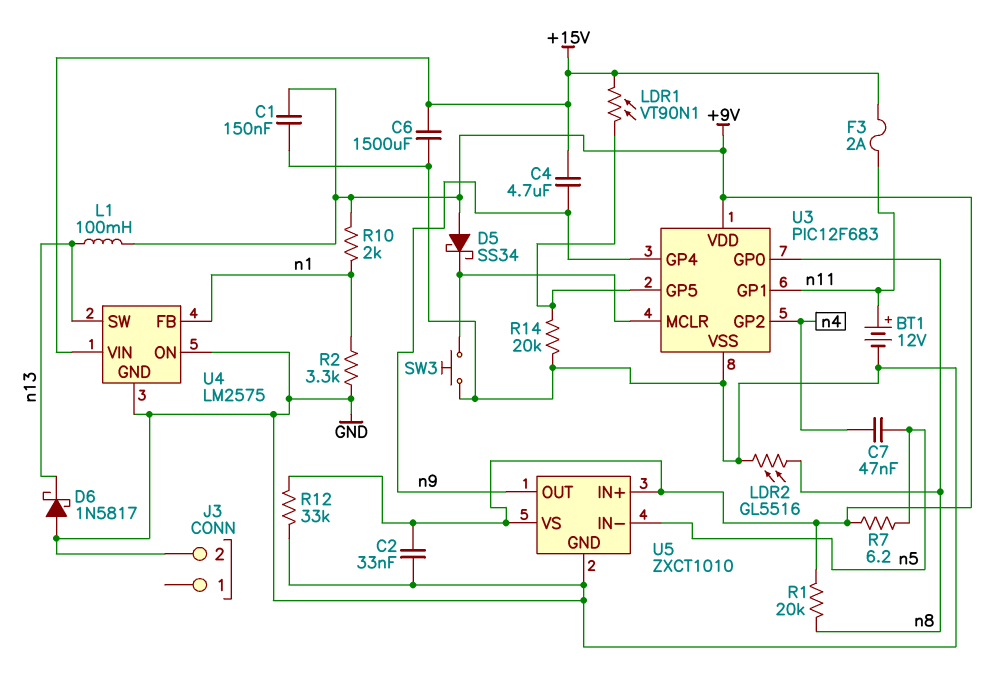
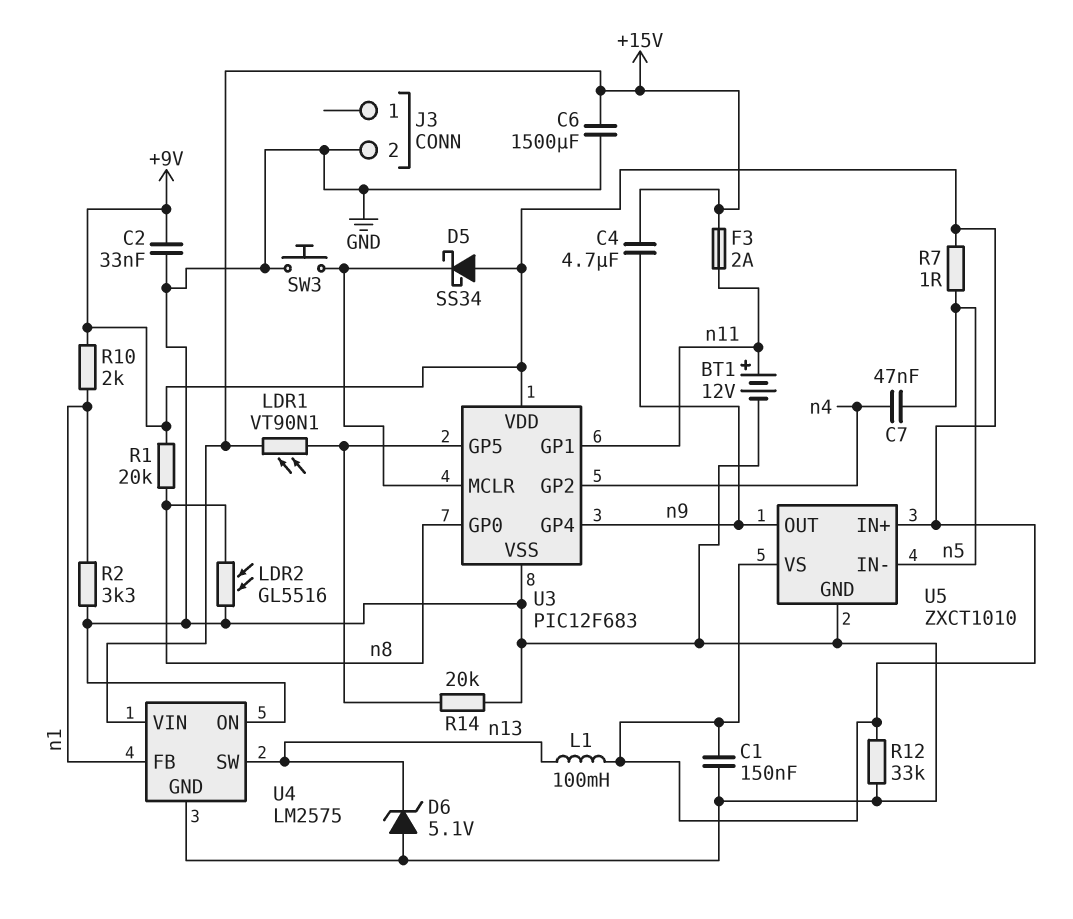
D6: schottky 1N5817 (A GND, K n13) -> zener 5.1V (A GND, K n13)
R7: 6.2 (+9V, n5) -> 1 (+9V, n5)

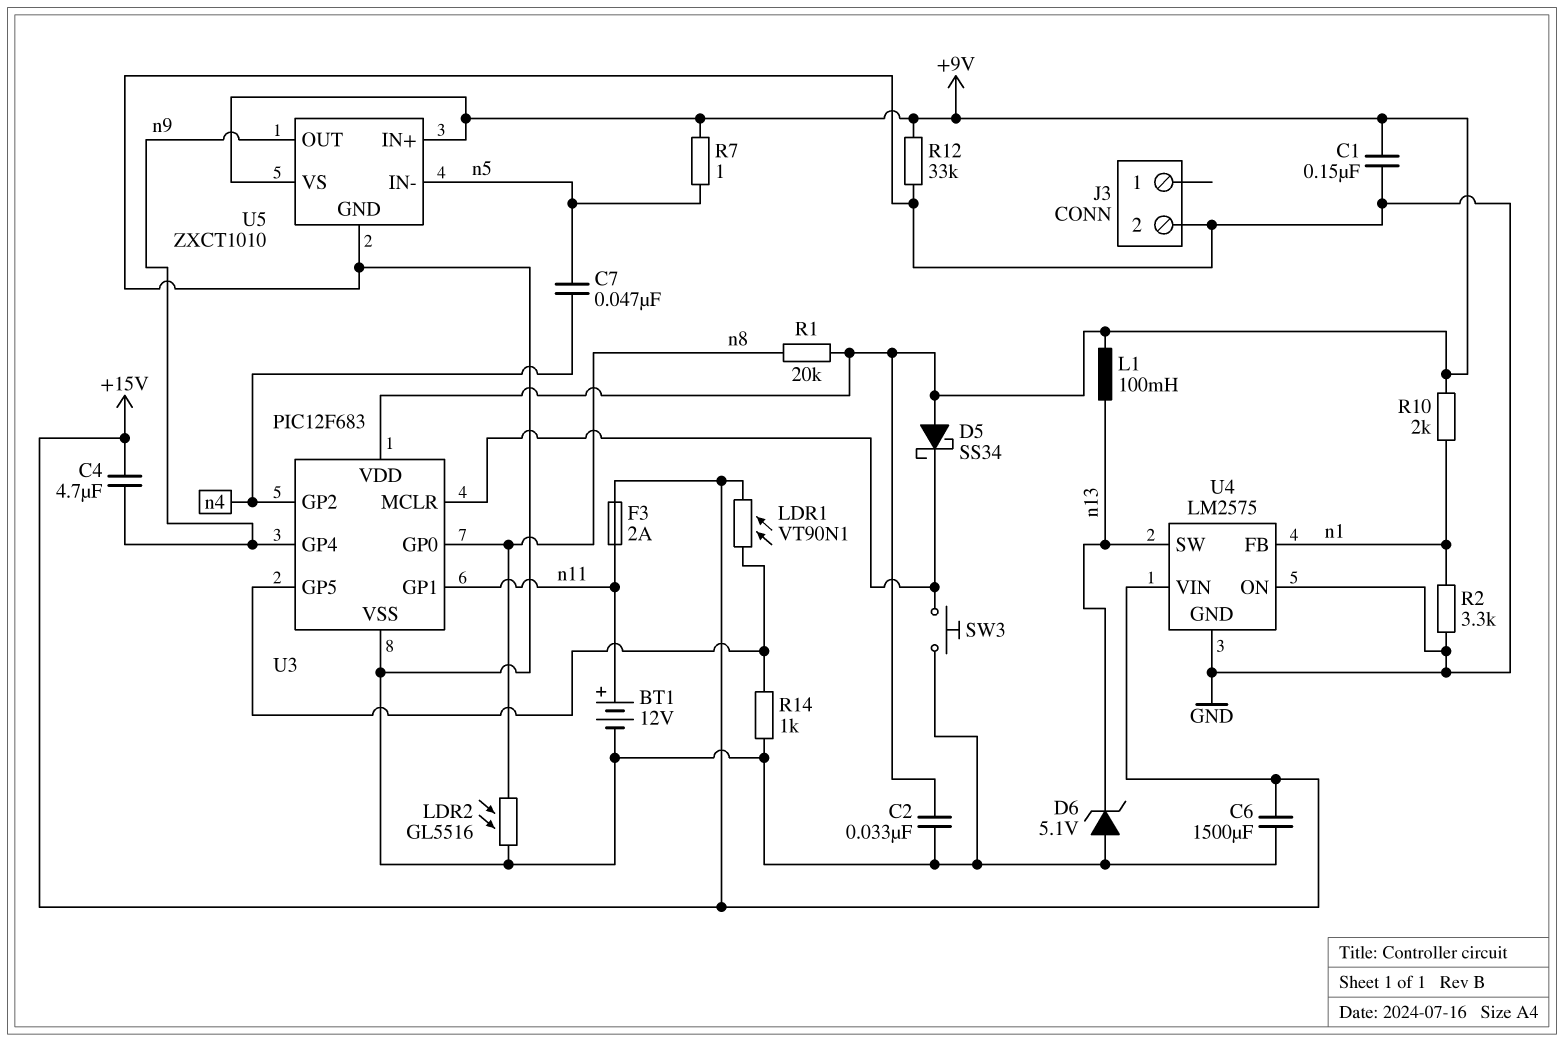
R14: 20k (GND, U3/GP5) -> 1k (GND, U3/GP5)

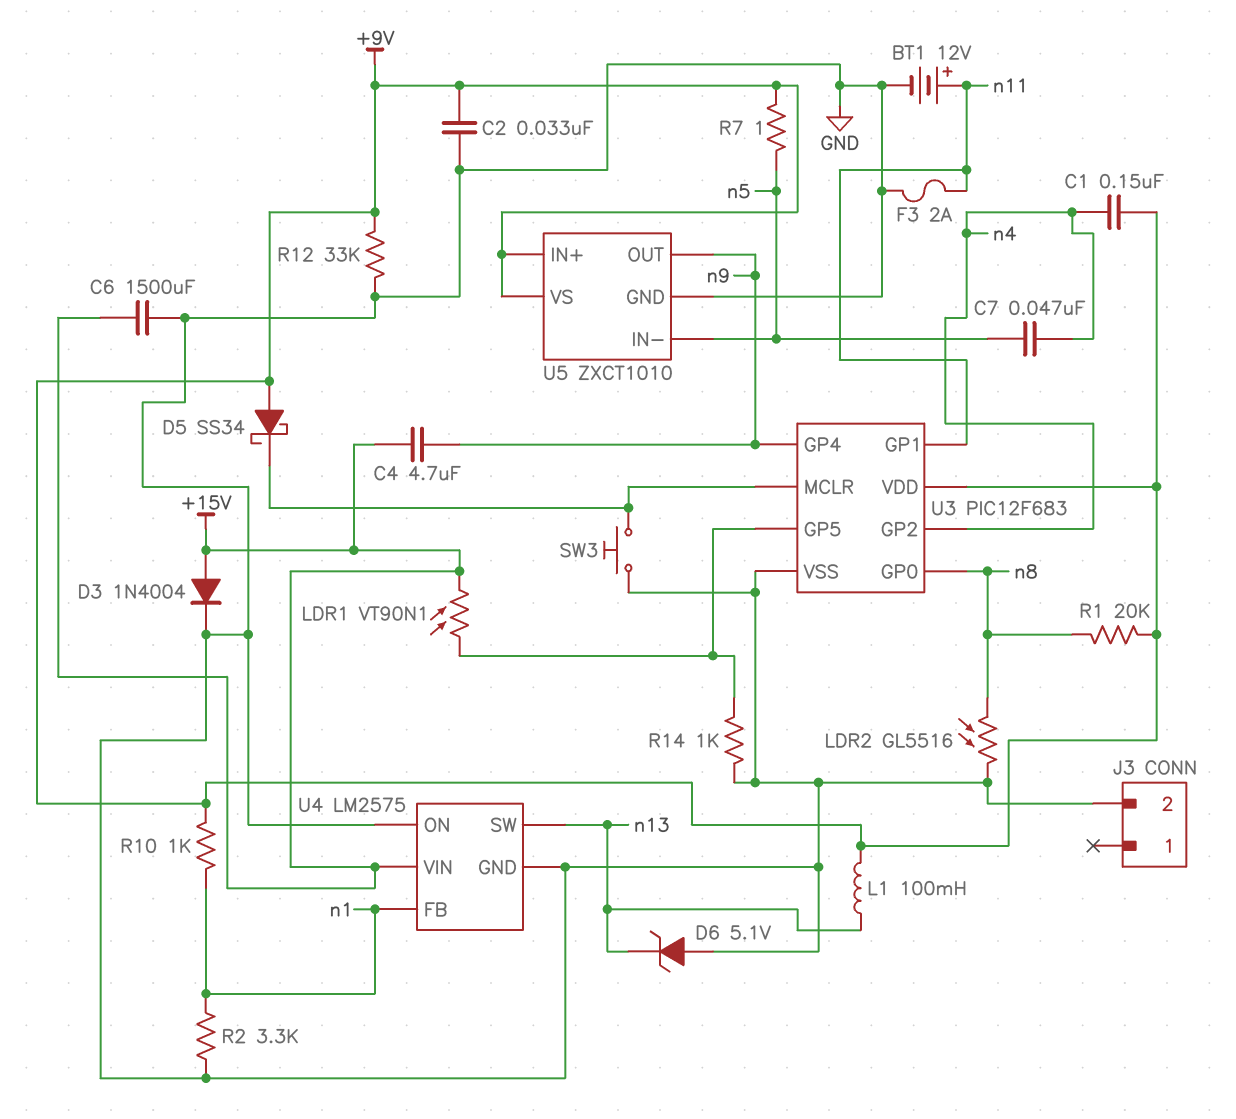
C1: 150nF (+9V, GND) -> 150nF (+9V, n4)
D3: none -> diode 1N4004 (A +15V, K GND)
F3: 2A (+15V, n11) -> 2A (GND, n11)
R10: 2k (+9V, n1) -> 1k (+9V, n1)

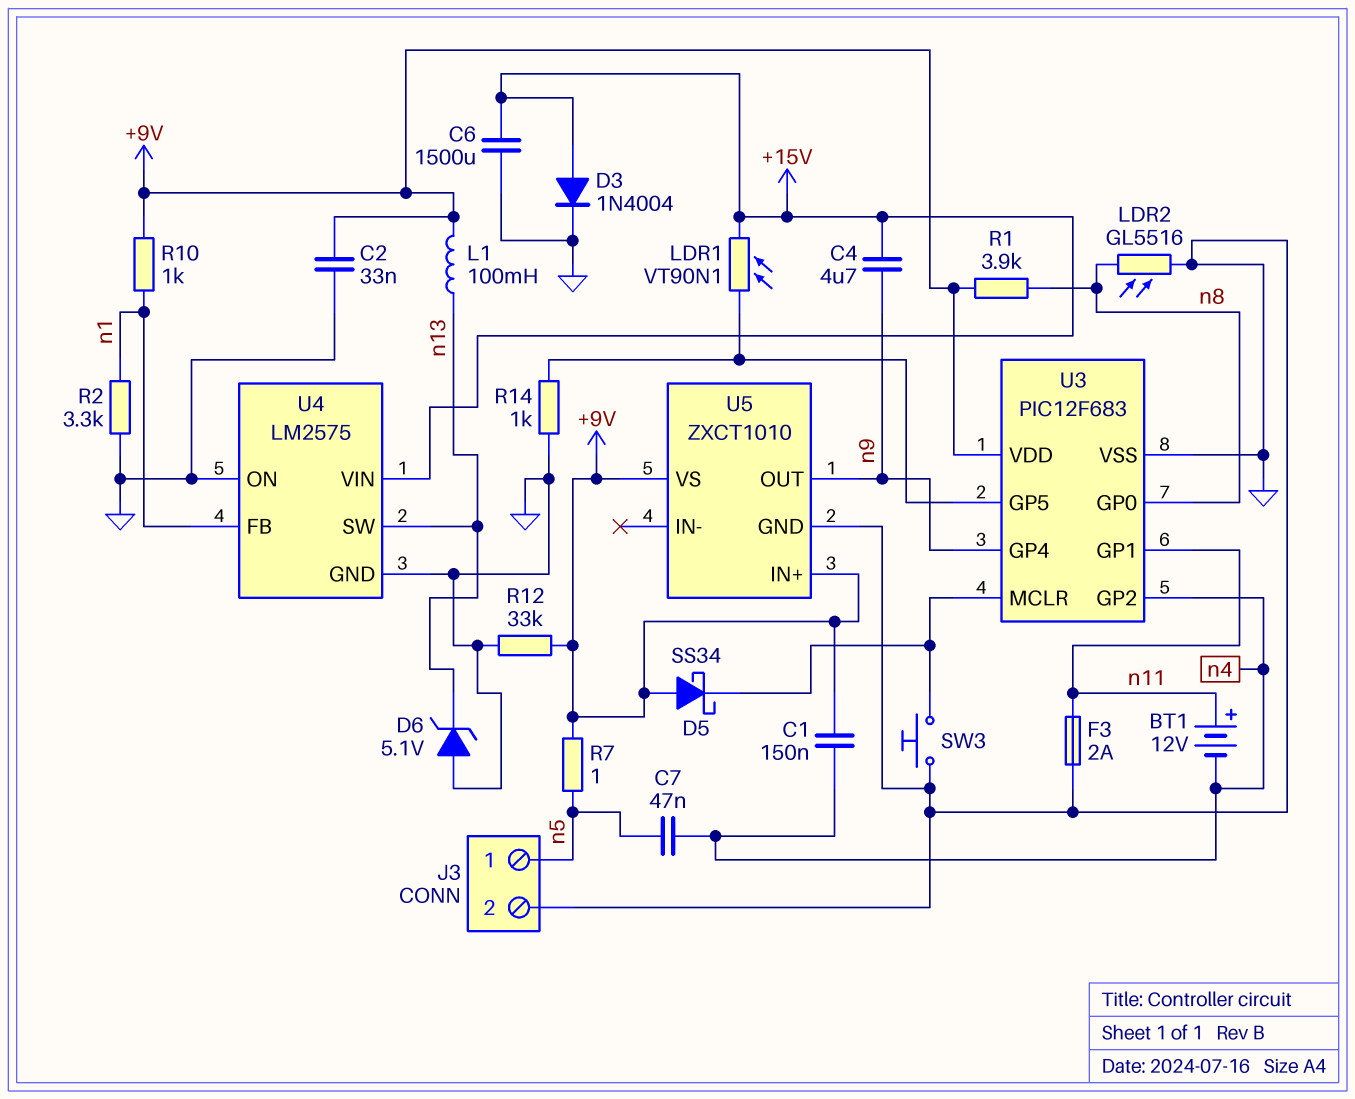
BT1: 12V (plus n11, minus GND) -> 12V (plus n11, minus n4)
J3 pin 1: none -> n5
R1: 20k (+9V, n8) -> 3.9k (+9V, n8)
U5 pin IN-: n5 -> none

